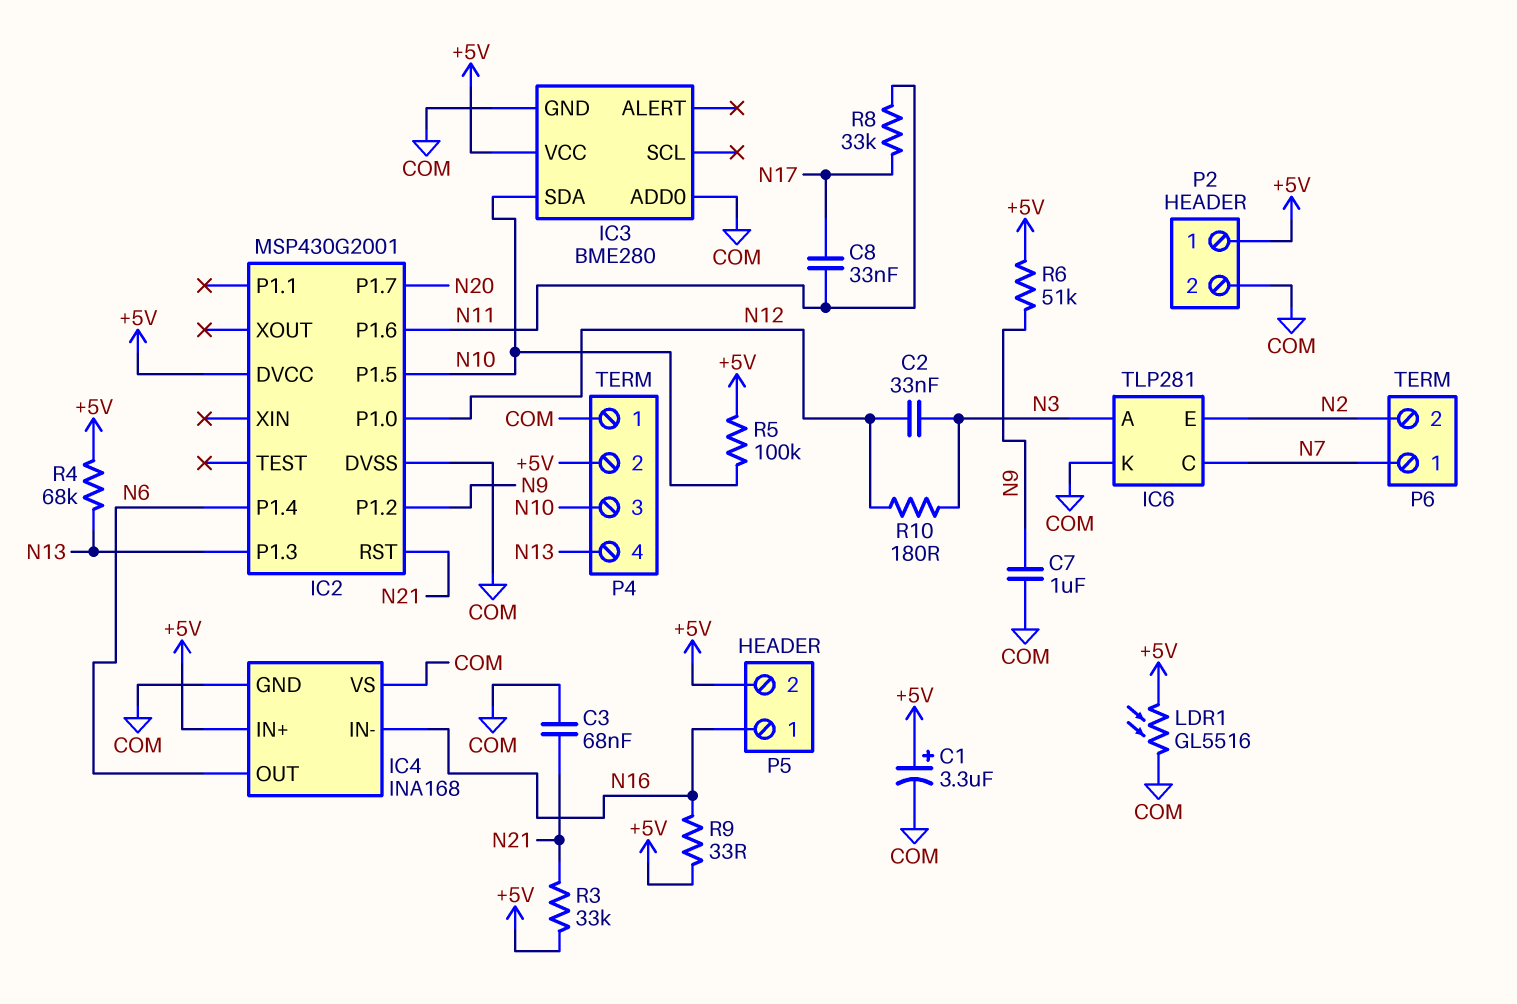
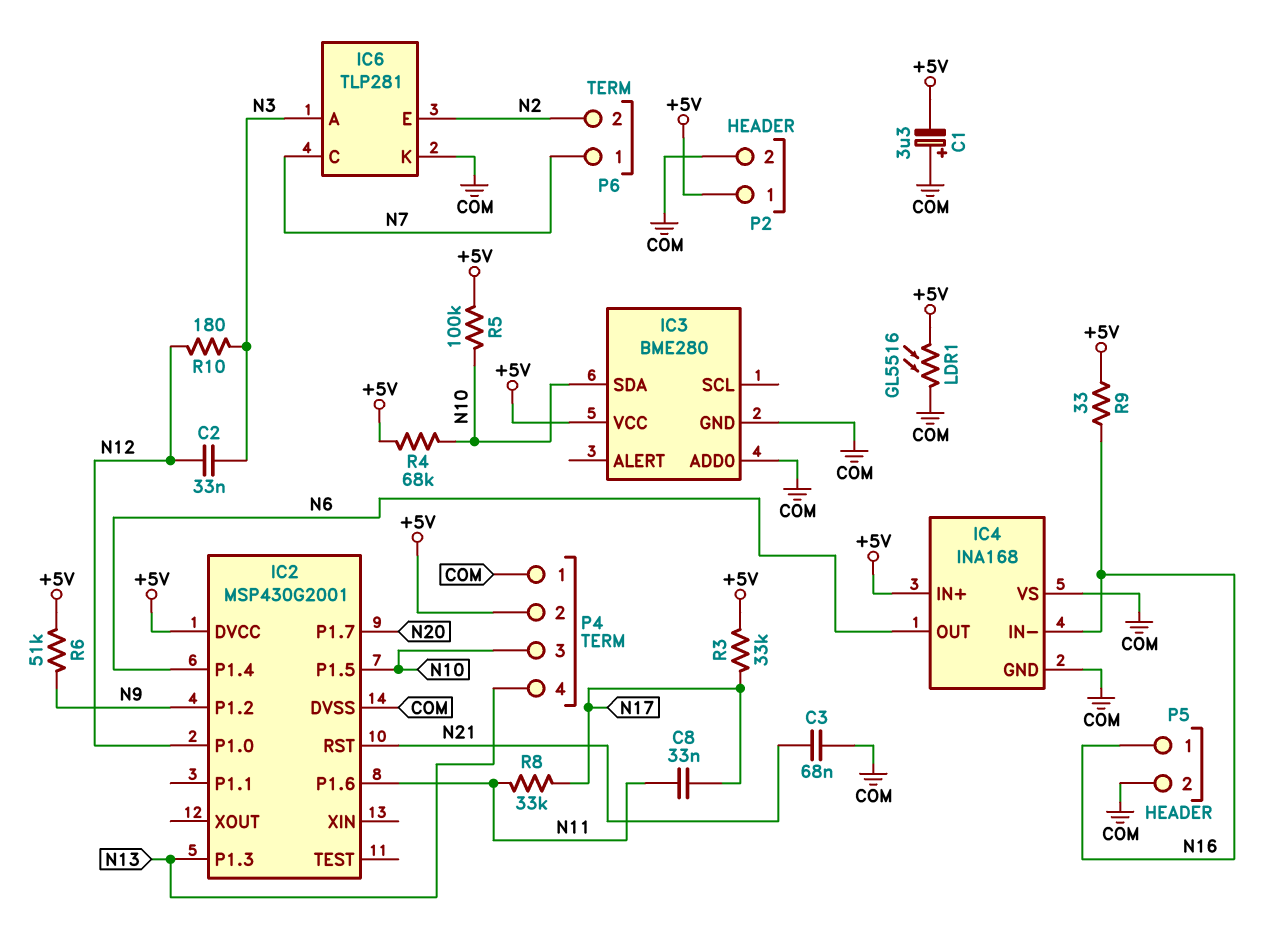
C1: 3.3uF (plus +5V, minus COM) -> 3.3uF (plus COM, minus +5V)
C7: 1uF (COM, N9) -> none
P5 pin 2: +5V -> COM
R3: 33k (+5V, N21) -> 33k (+5V, N17)
R4: 68k (+5V, N13) -> 68k (+5V, N10)

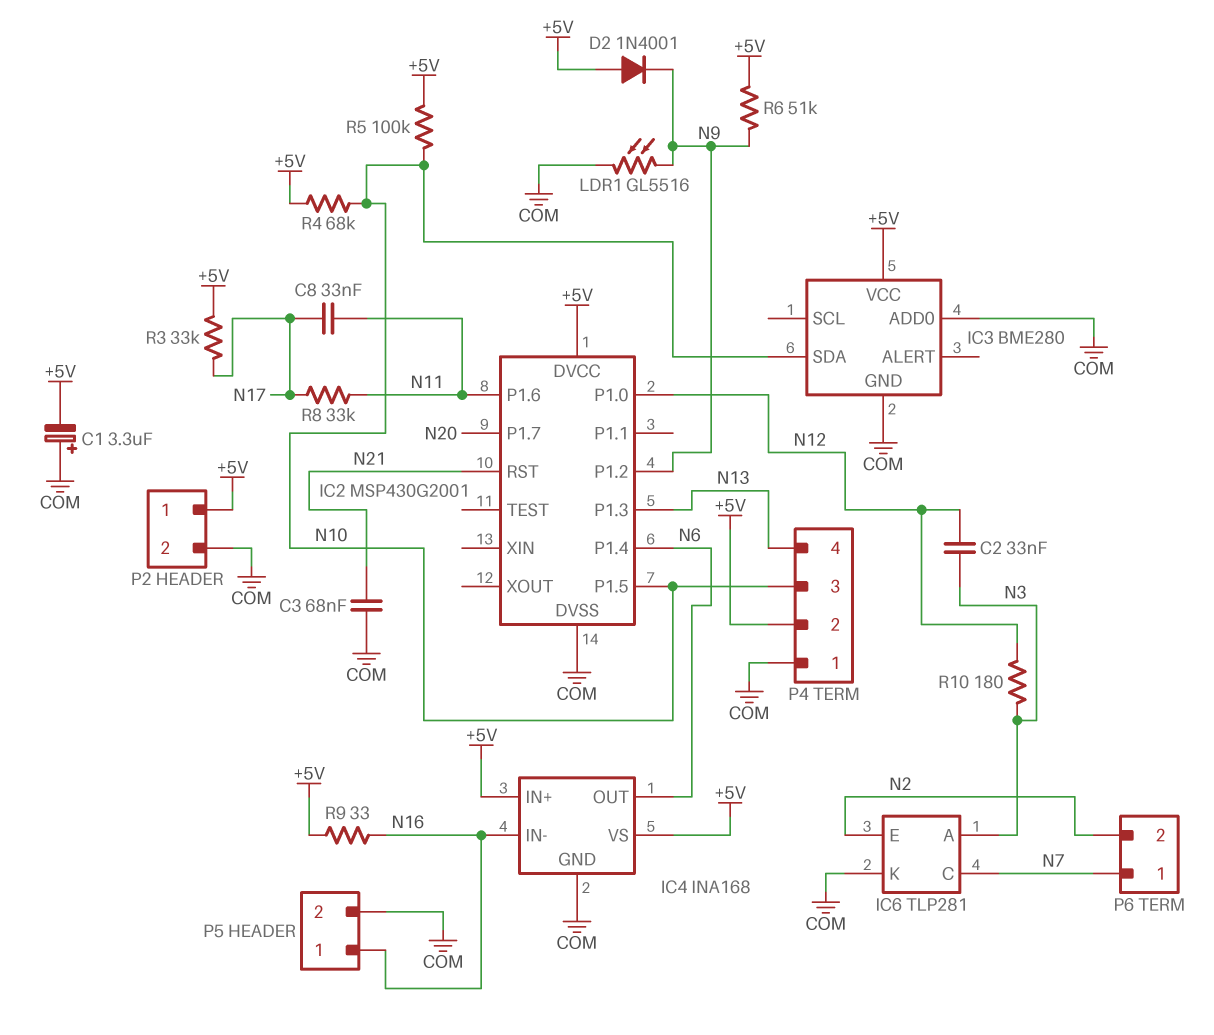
D2: none -> diode 1N4001 (A +5V, K N9)
IC4 pin VS: COM -> +5V
LDR1: GL5516 (+5V, COM) -> GL5516 (COM, N9)

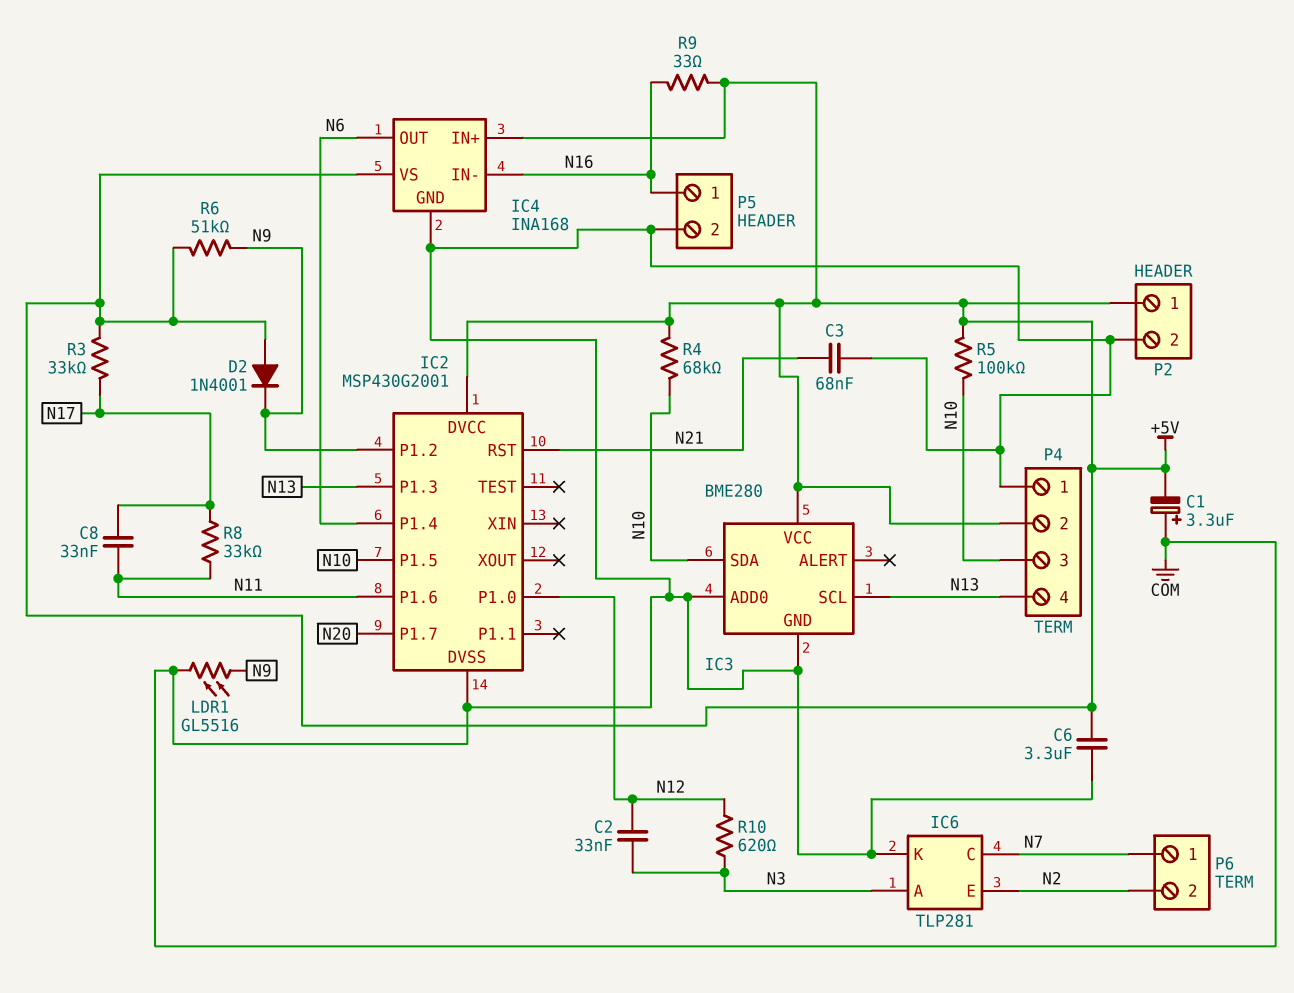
C6: none -> 3.3uF (+5V, COM)
IC3 pin SCL: none -> N13
R10: 180 (N3, N12) -> 620 (N3, N12)

